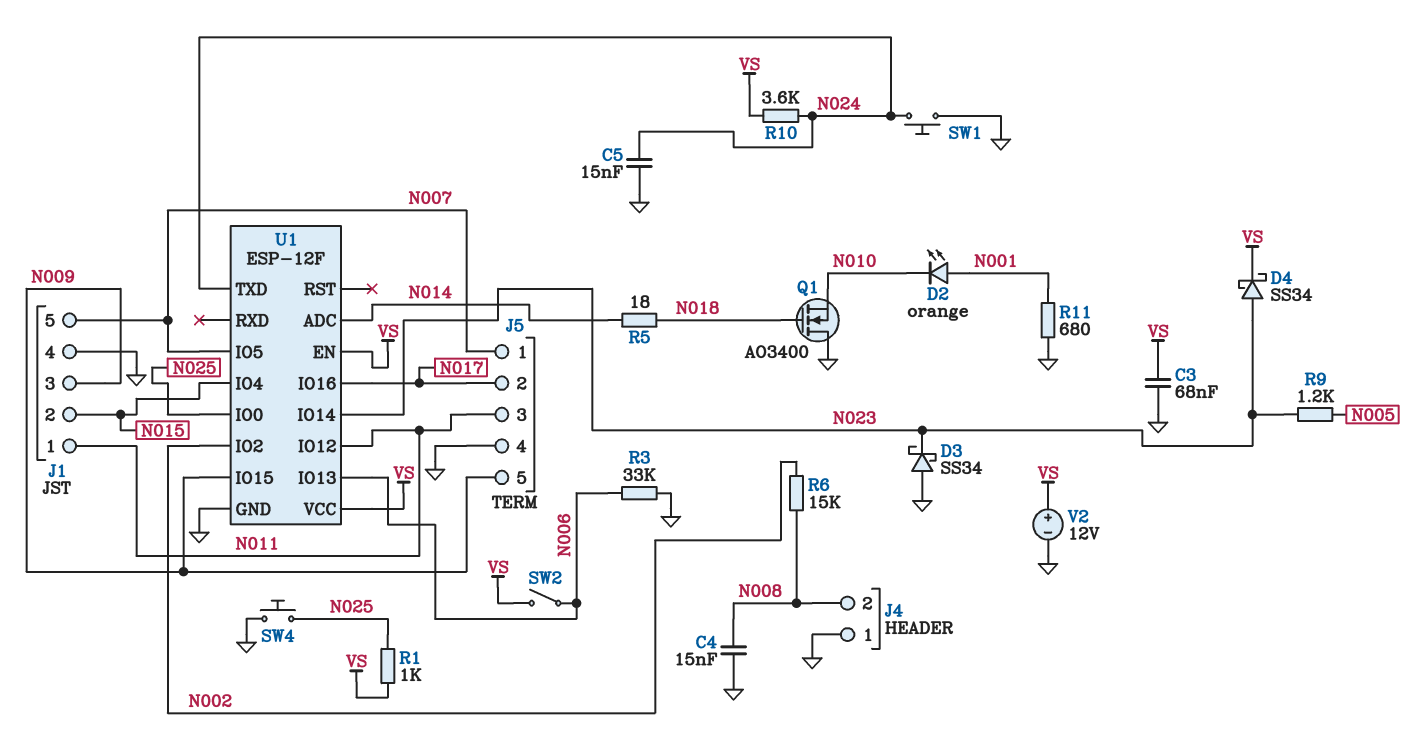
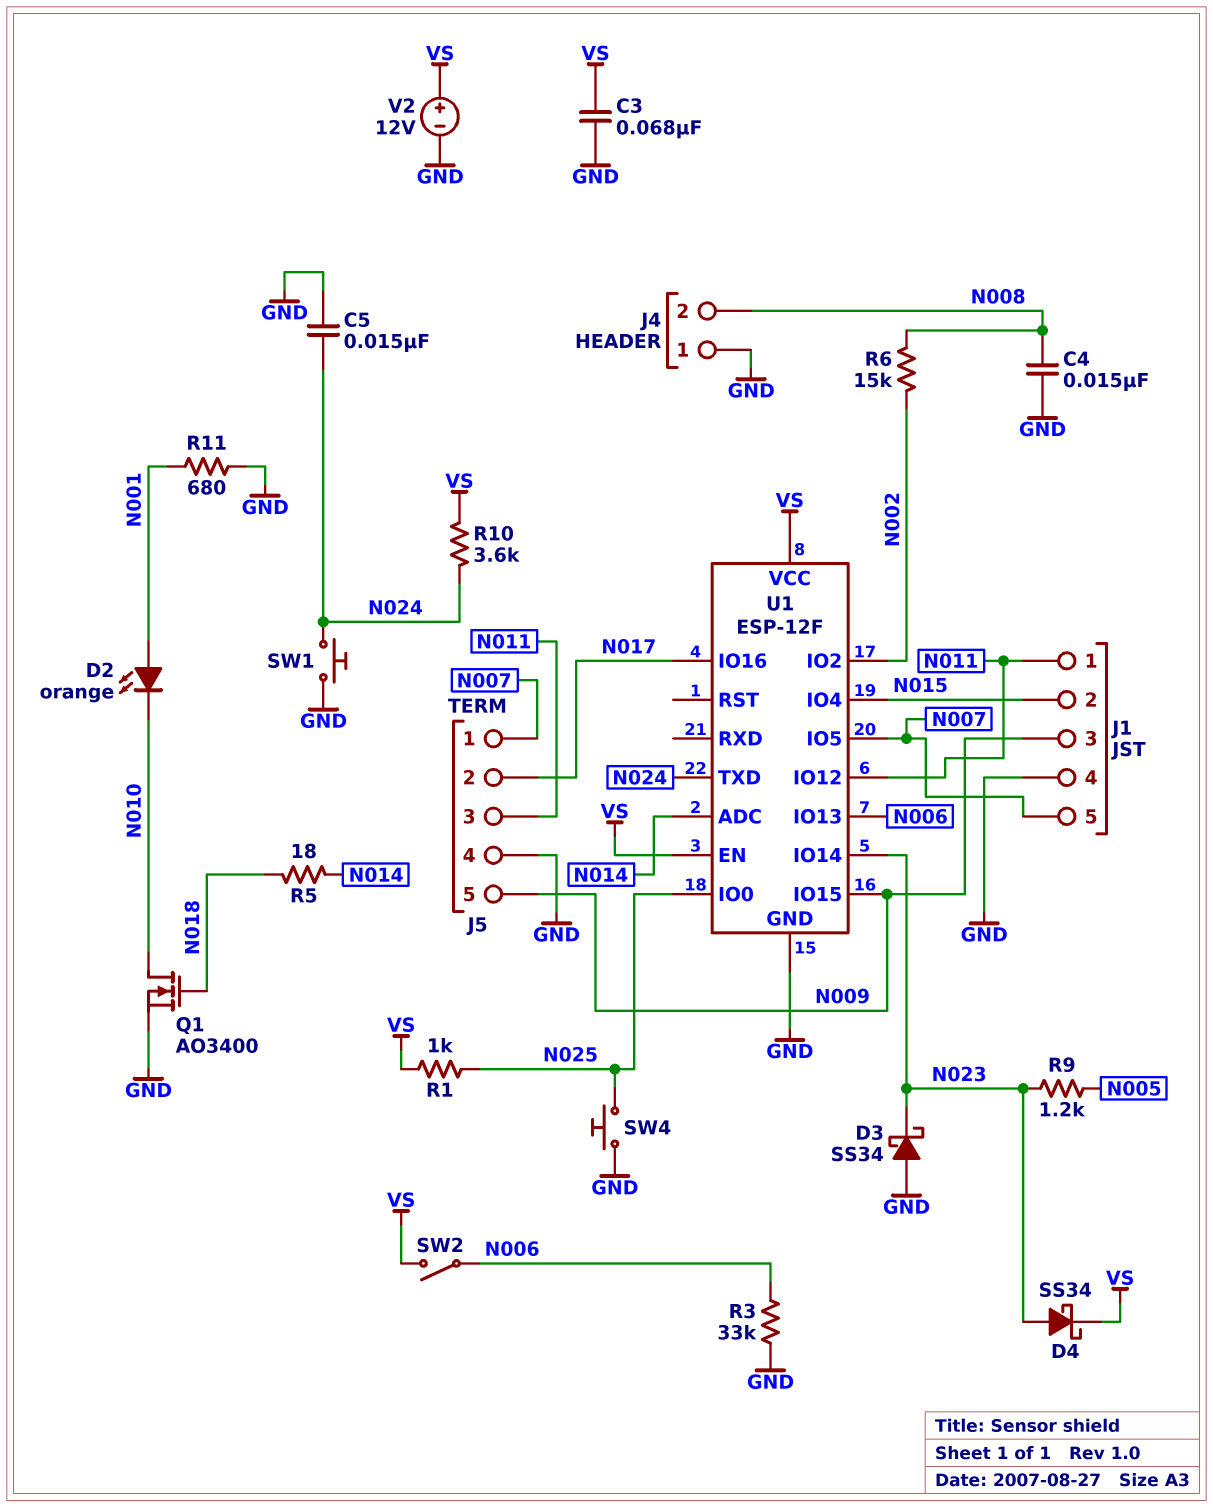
Q1: NMOS AO3400 (G N018, D GND, S N010) -> NMOS AO3400 (G N018, D N010, S GND)

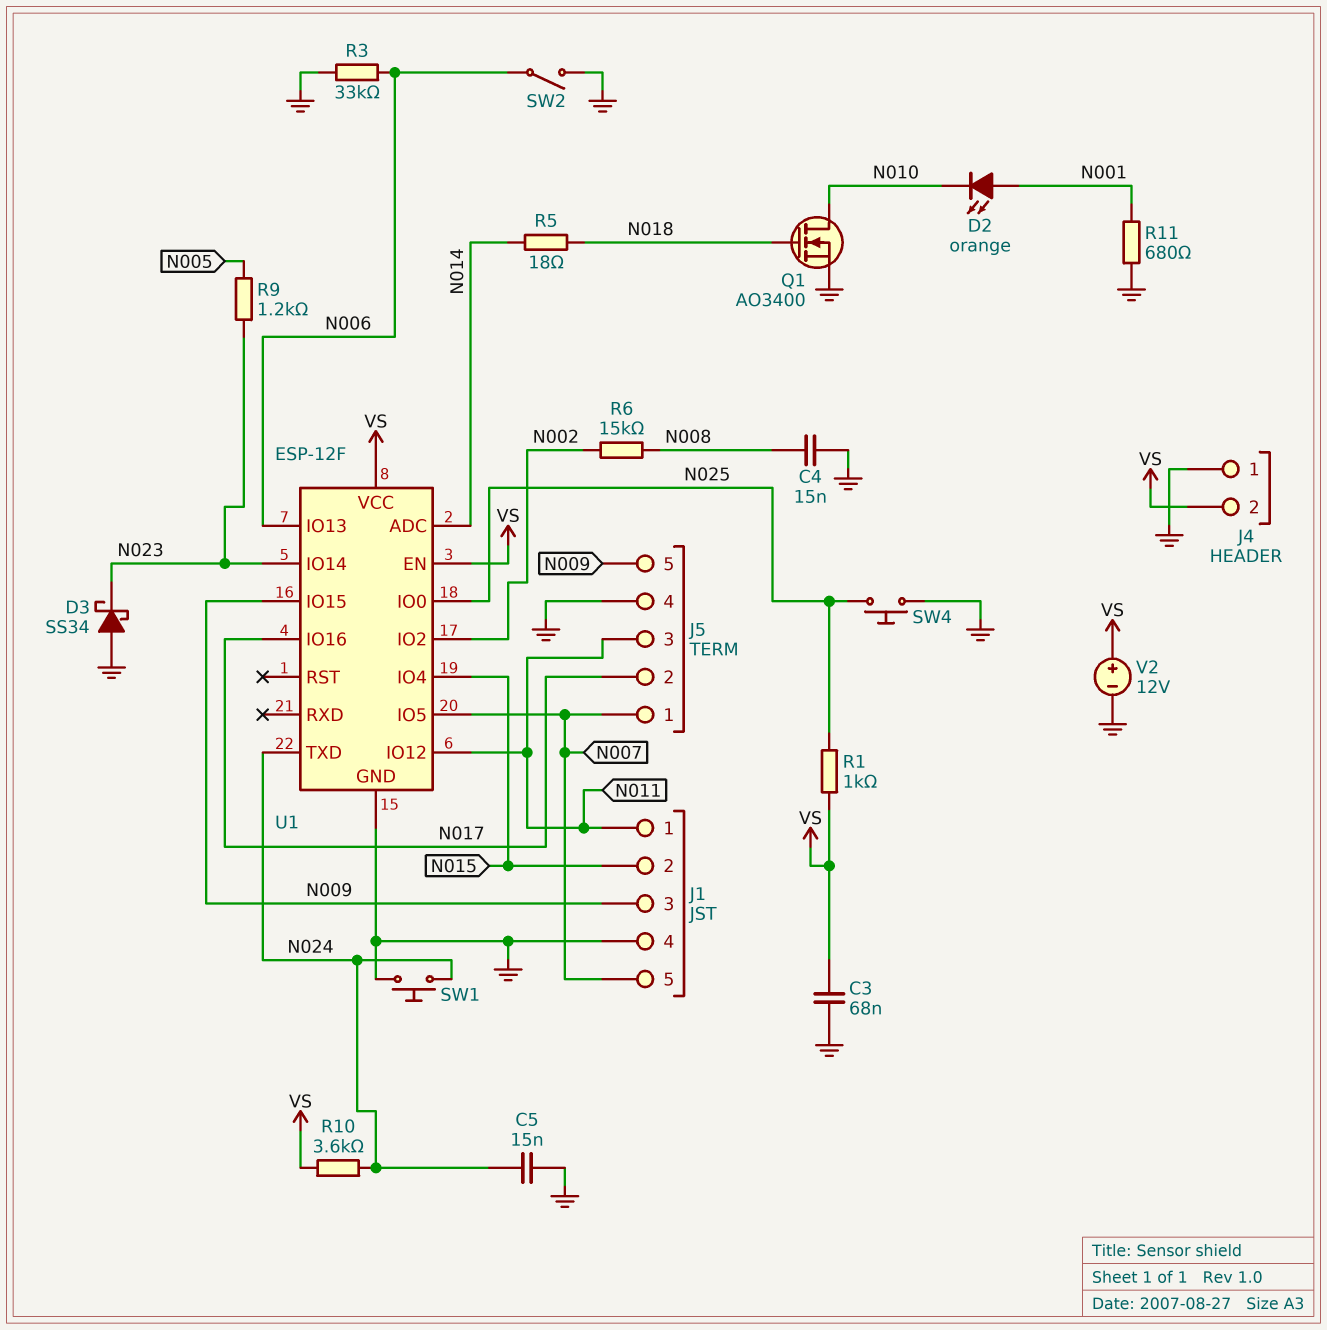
D4: schottky SS34 (A N023, K VS) -> none
J4 pin 2: N008 -> VS
SW2: switch (N006, VS) -> switch (GND, N006)

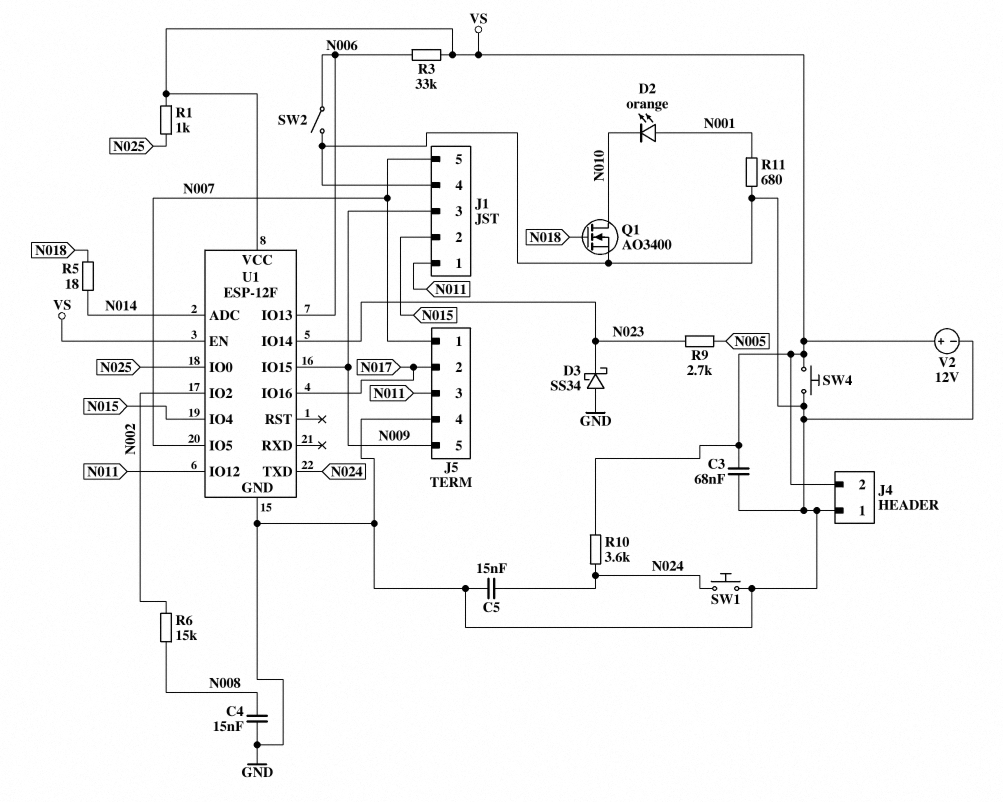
R3: 33k (GND, N006) -> 33k (N006, VS)
R9: 1.2k (N005, N023) -> 2.7k (N005, N023)
SW4: button (GND, N025) -> button (GND, VS)

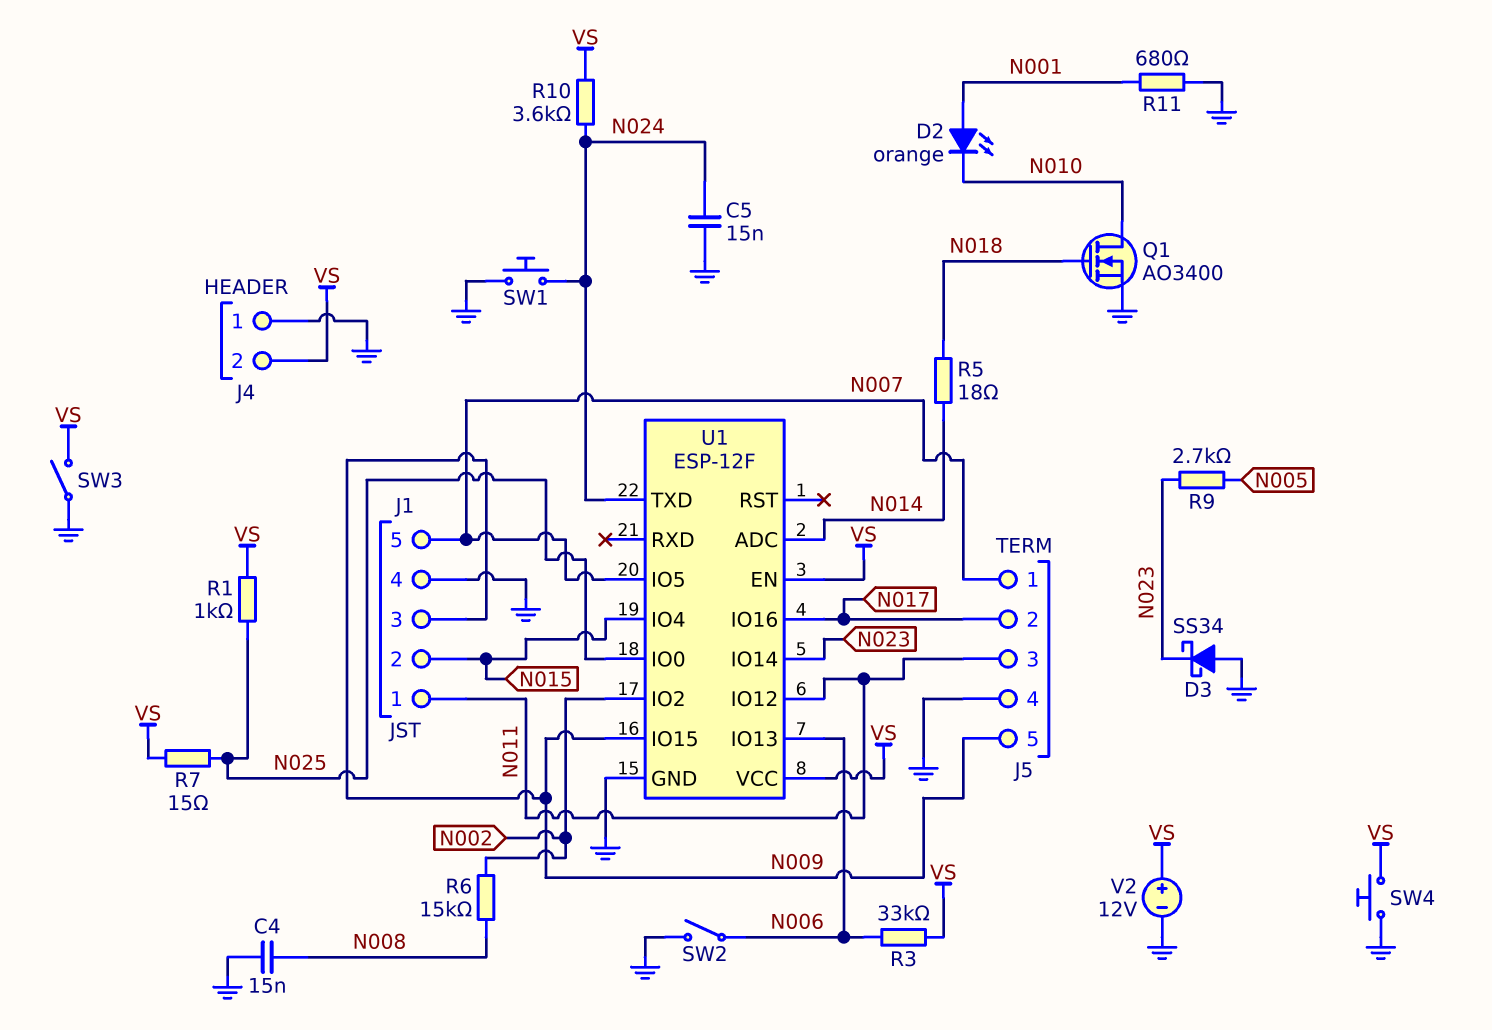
C3: 68nF (GND, VS) -> none
R7: none -> 15 (N025, VS)
SW3: none -> switch (GND, VS)

